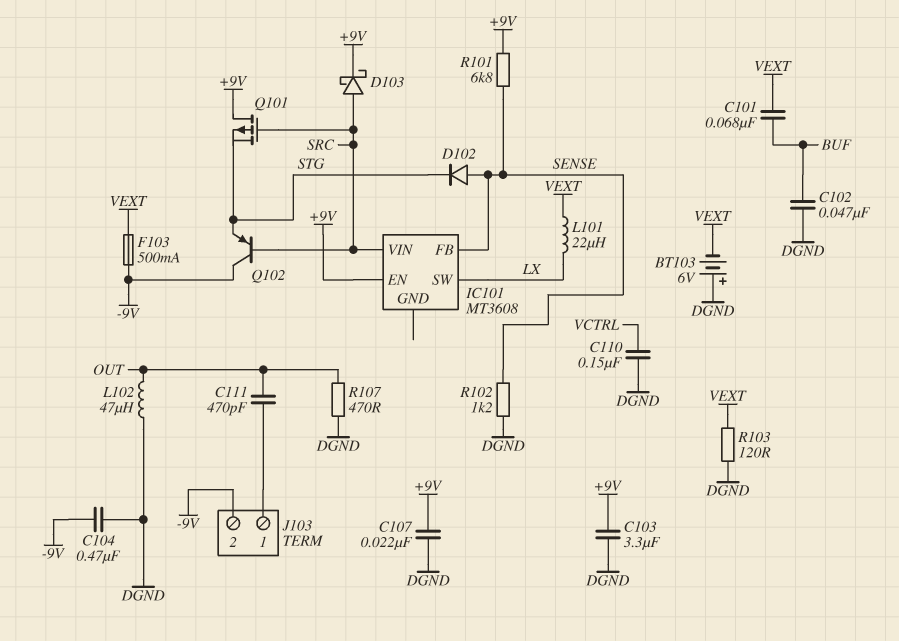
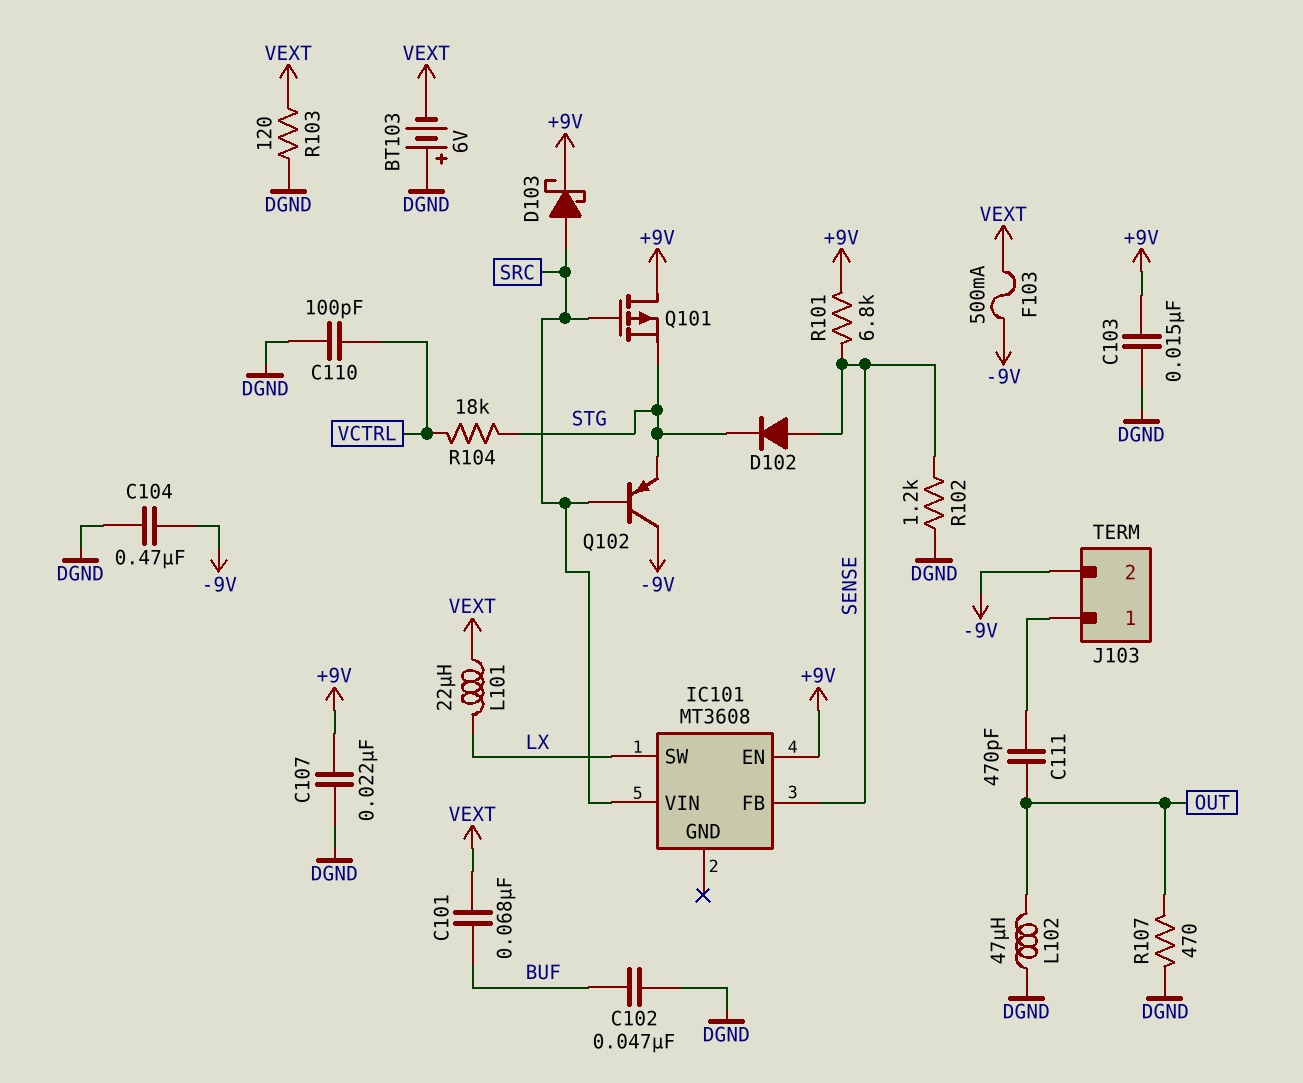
C103: 3.3uF (+9V, DGND) -> 15nF (+9V, DGND)
C110: 150nF (DGND, VCTRL) -> 100pF (DGND, VCTRL)
R104: none -> 18k (STG, VCTRL)

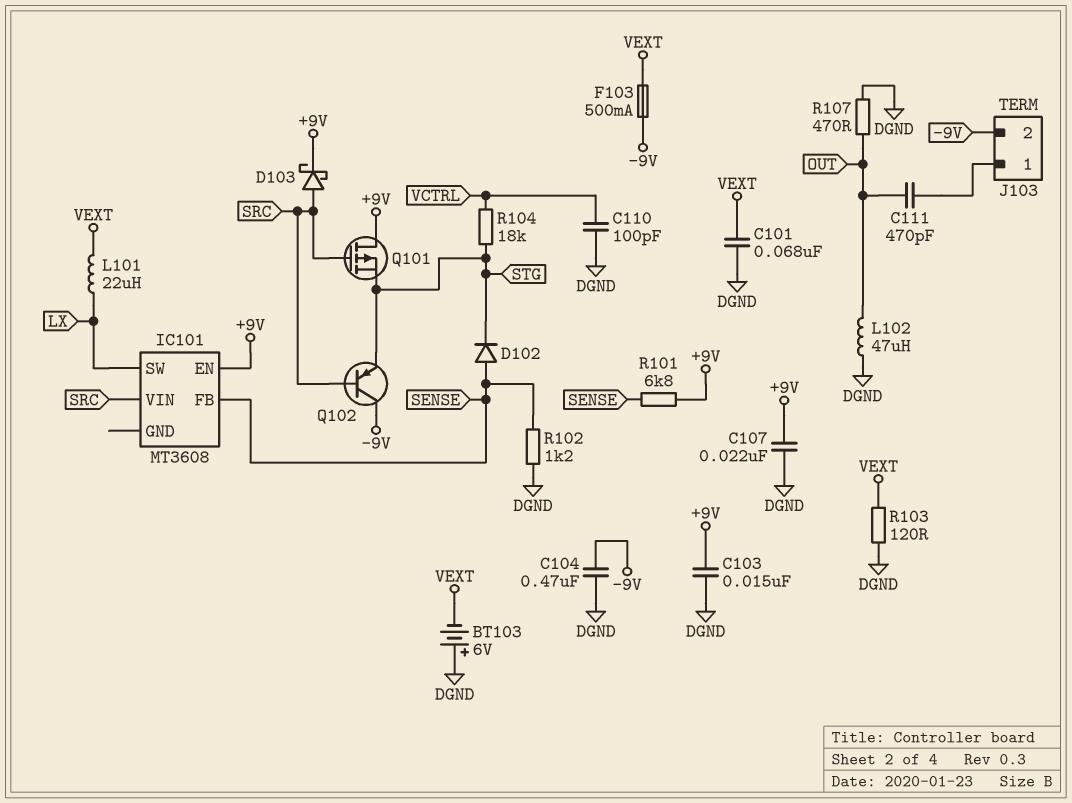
C101: 68nF (BUF, VEXT) -> 68nF (DGND, VEXT)
C102: 47nF (BUF, DGND) -> none

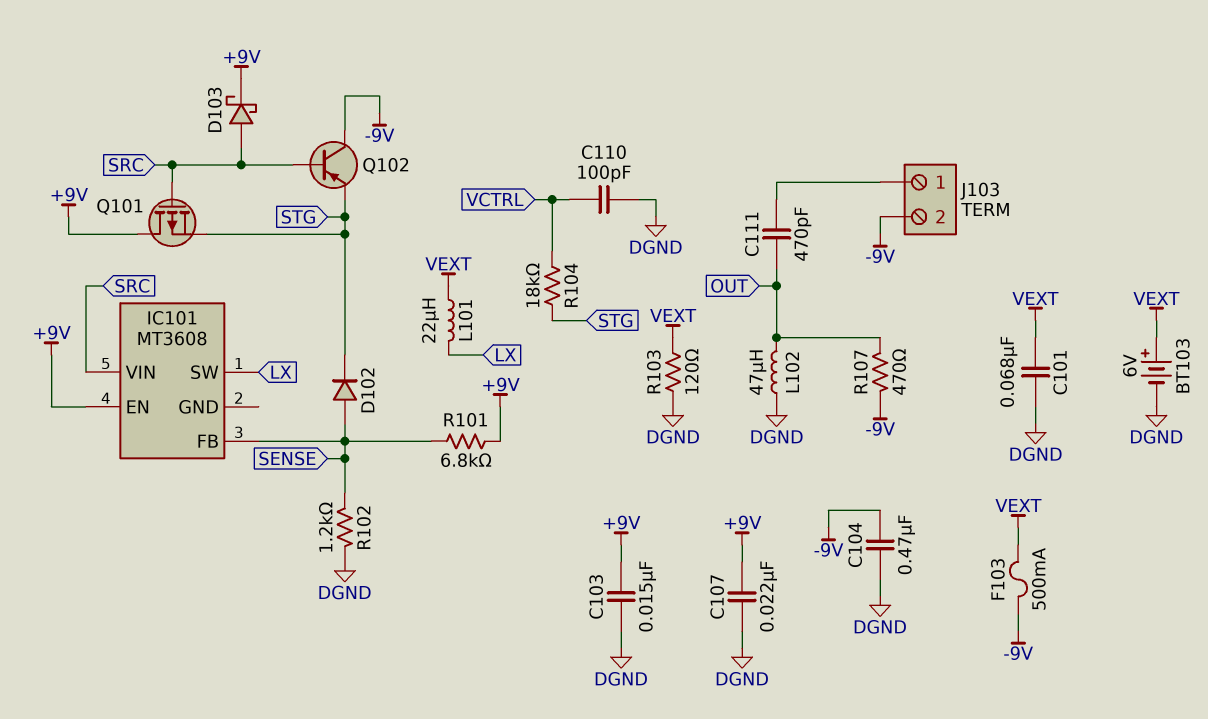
BT103: 6V (plus DGND, minus VEXT) -> 6V (plus VEXT, minus DGND)
R107: 470 (DGND, OUT) -> 470 (-9V, OUT)

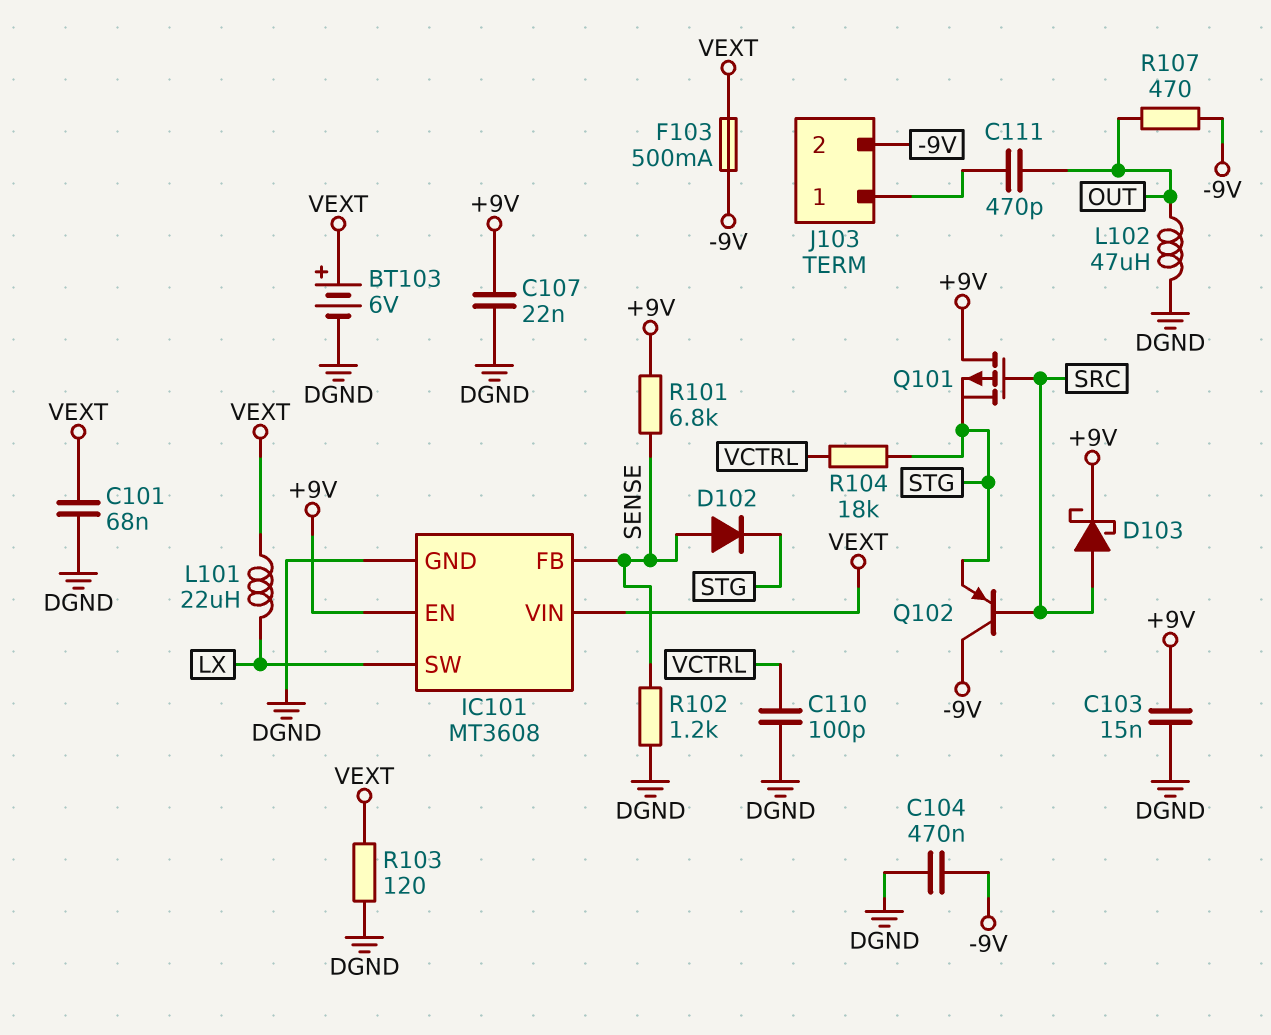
IC101 pin GND: none -> DGND
IC101 pin VIN: SRC -> VEXT

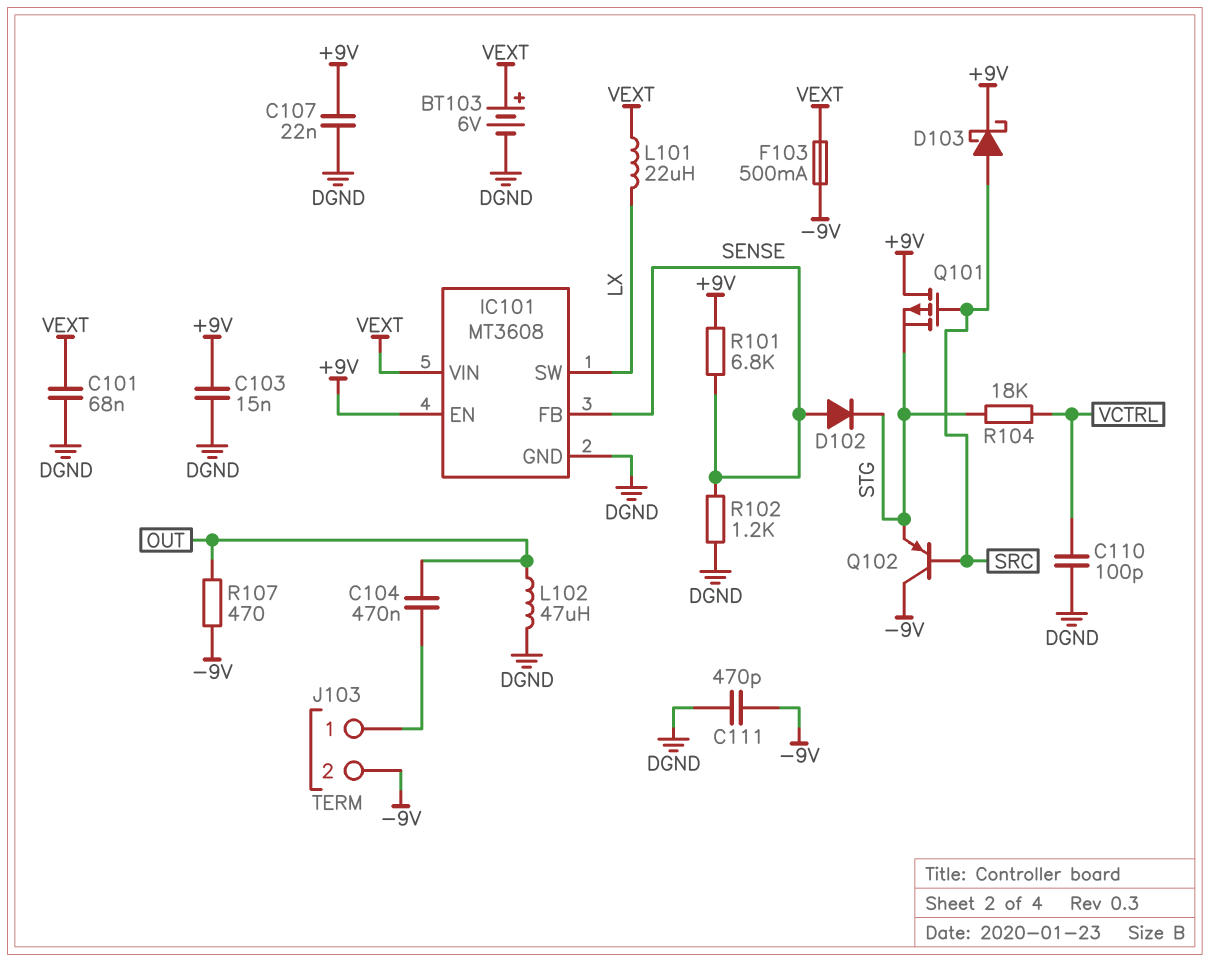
C104: 470nF (-9V, DGND) -> 470nF (J103/1, OUT)
C111: 470pF (J103/1, OUT) -> 470pF (-9V, DGND)
R103: 120 (DGND, VEXT) -> none

